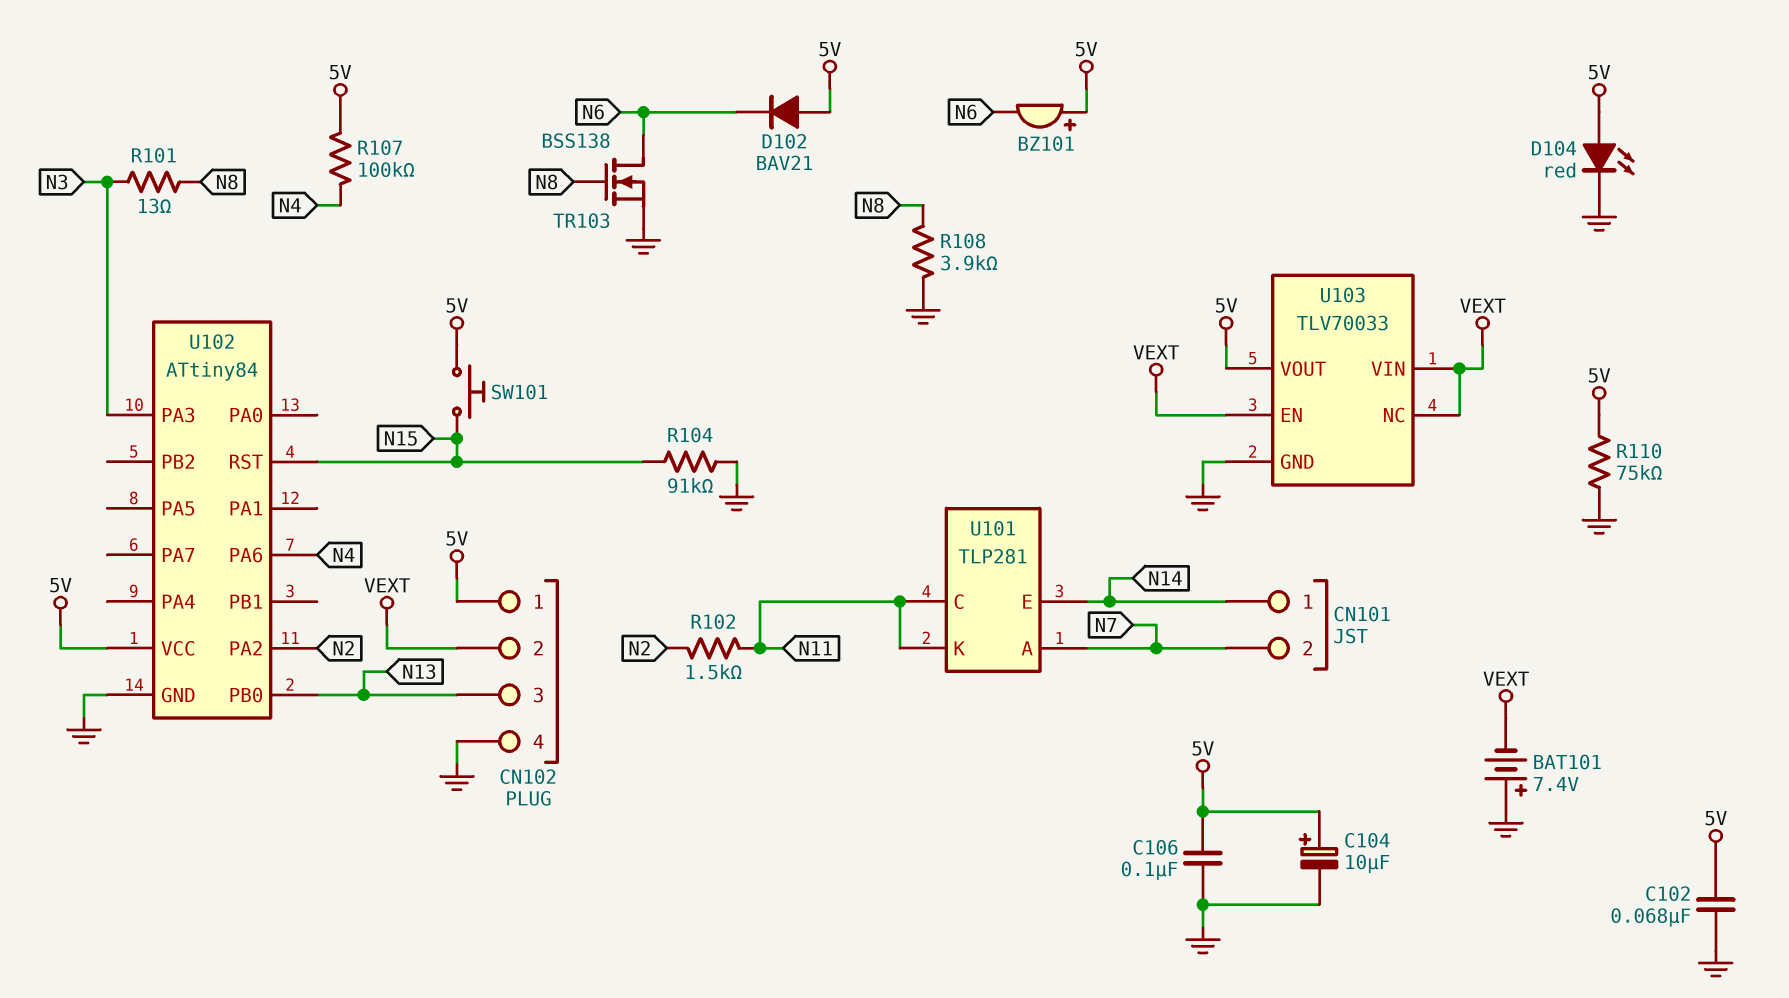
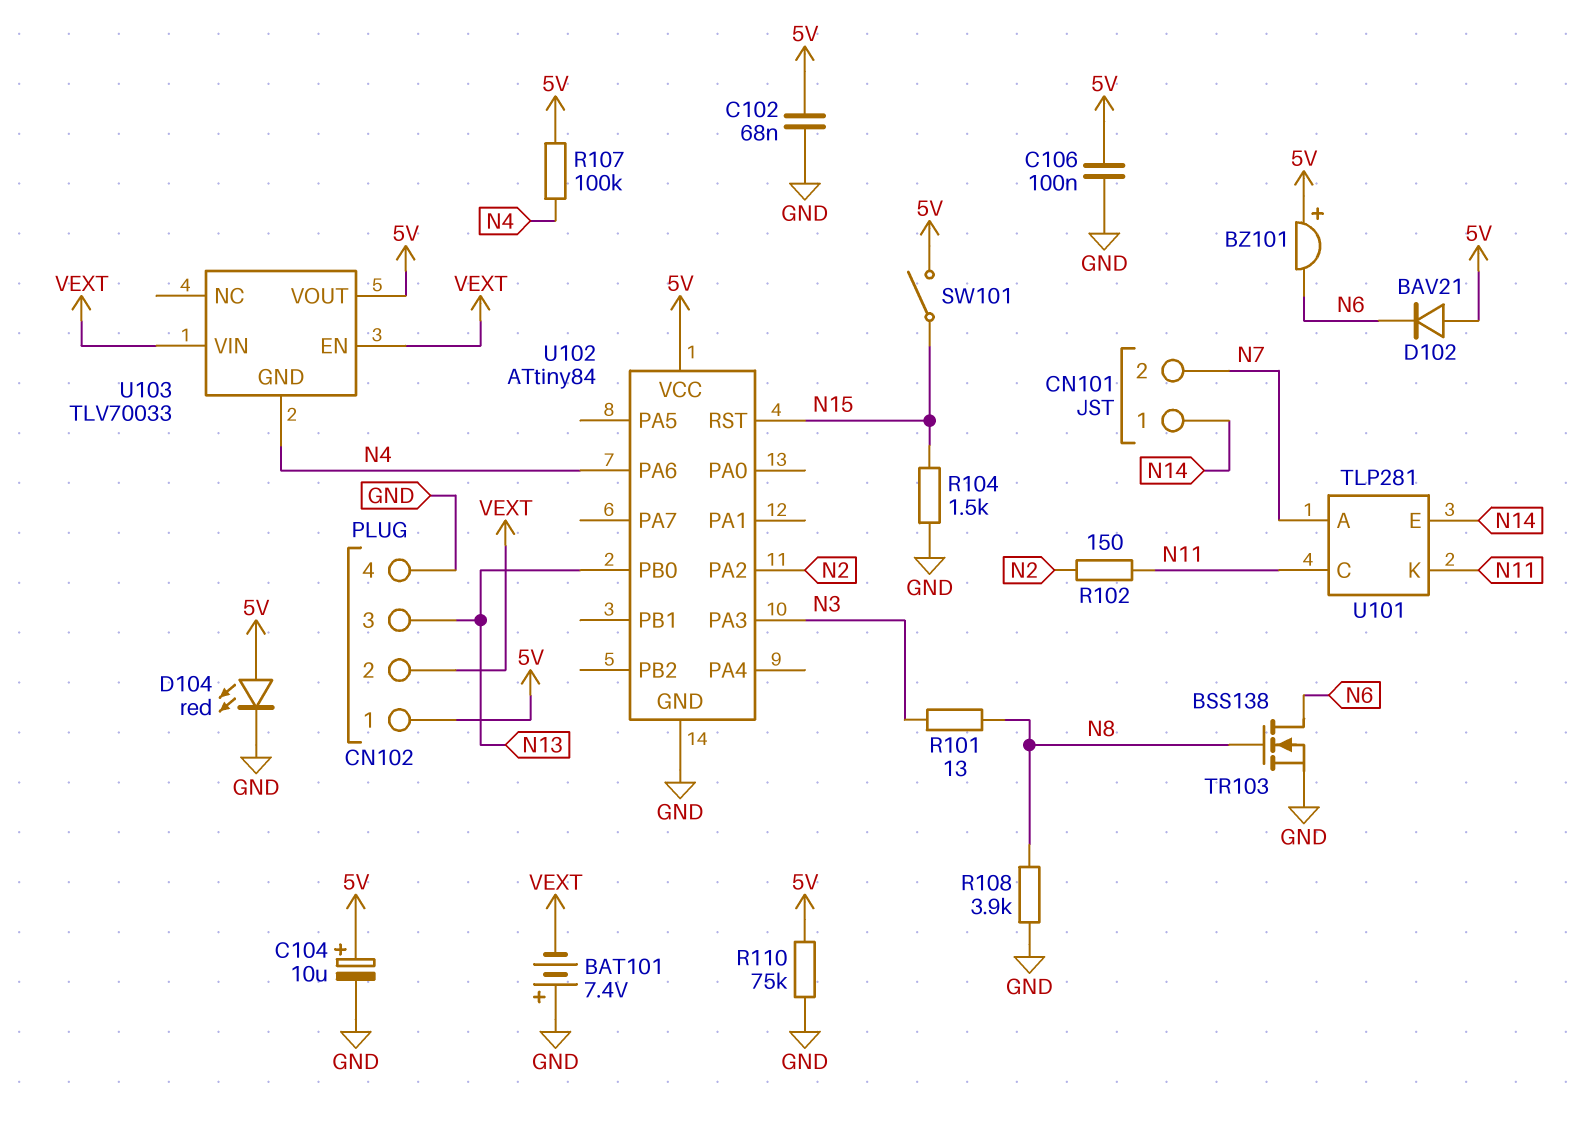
R102: 1.5k (N2, N11) -> 150 (N2, N11)
R104: 91k (GND, N15) -> 1.5k (GND, N15)
SW101: button (5V, N15) -> switch (5V, N15)
U103 pin GND: GND -> N4
U103 pin NC: VEXT -> none

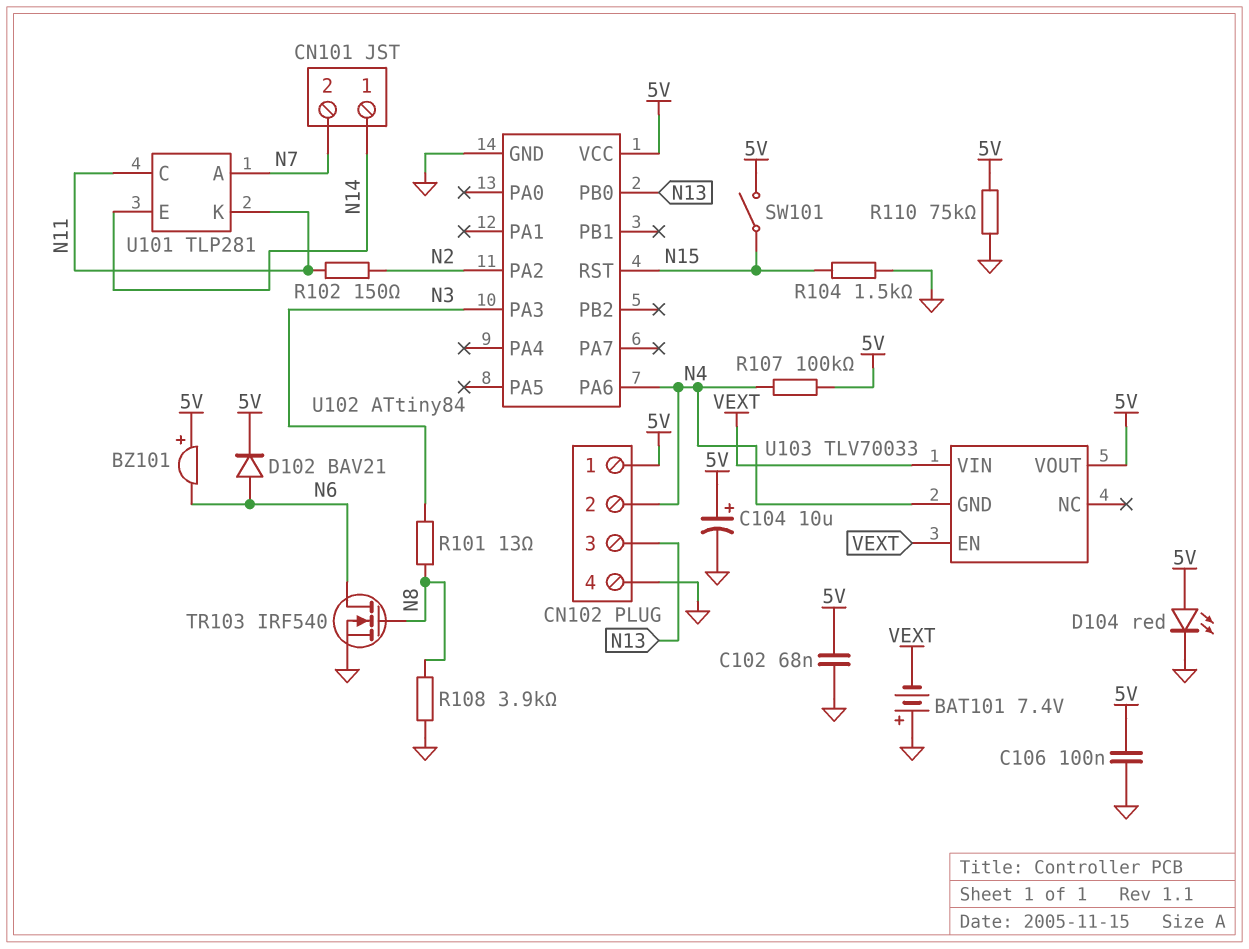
CN102 pin 2: VEXT -> N4
D102: diode BAV21 (A 5V, K N6) -> diode BAV21 (A N6, K 5V)
TR103: NMOS BSS138 (G N8, D N6, S GND) -> NMOS IRF540 (G N8, D N6, S GND)

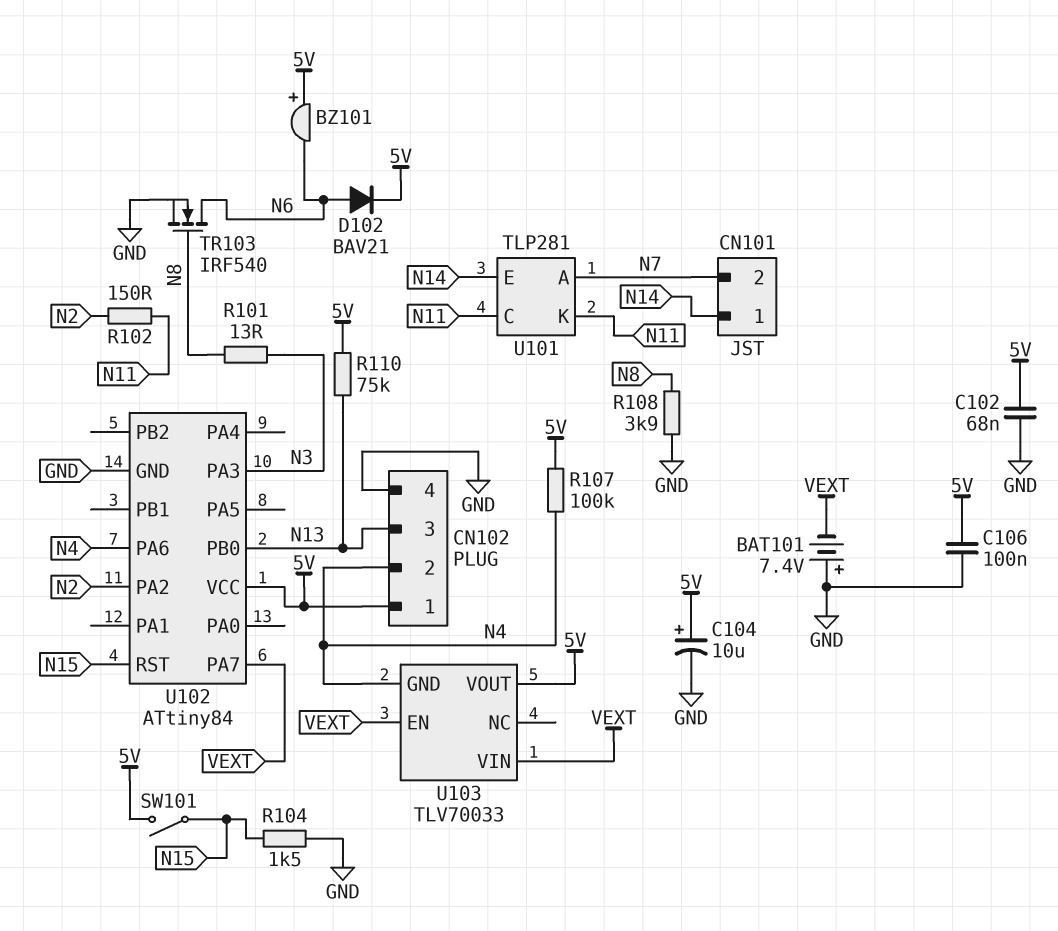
D104: LED red (A 5V, K GND) -> none
R110: 75k (5V, GND) -> 75k (5V, N13)
U102 pin PA7: none -> VEXT

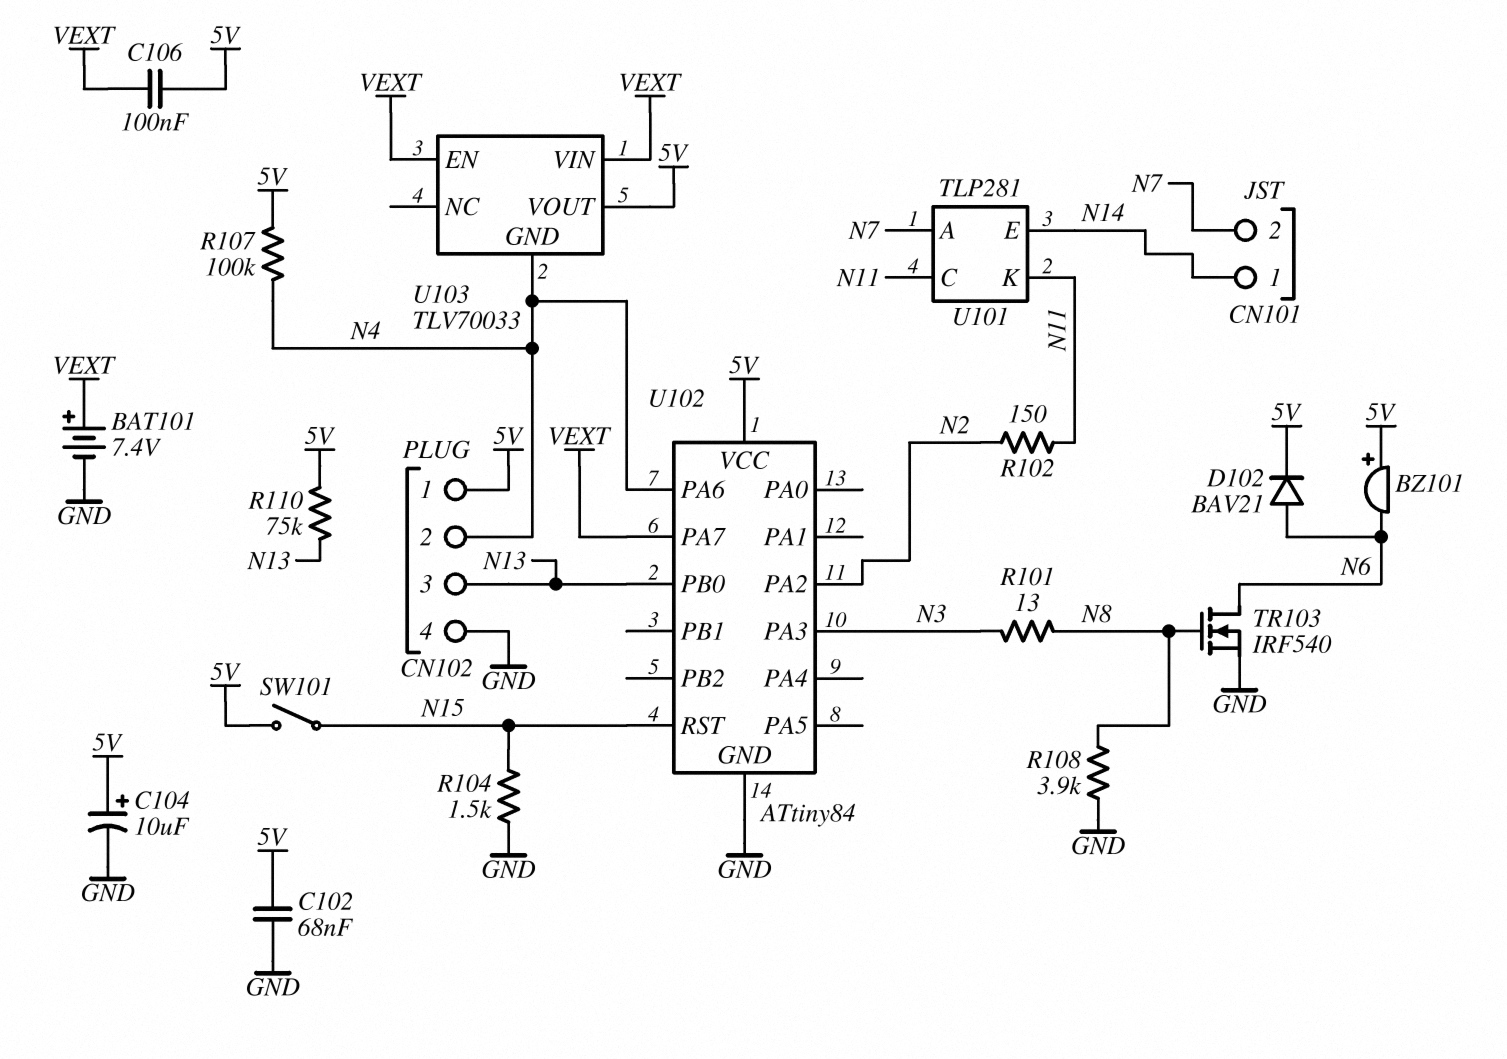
BAT101: 7.4V (plus GND, minus VEXT) -> 7.4V (plus VEXT, minus GND)
C106: 100nF (5V, GND) -> 100nF (5V, VEXT)

